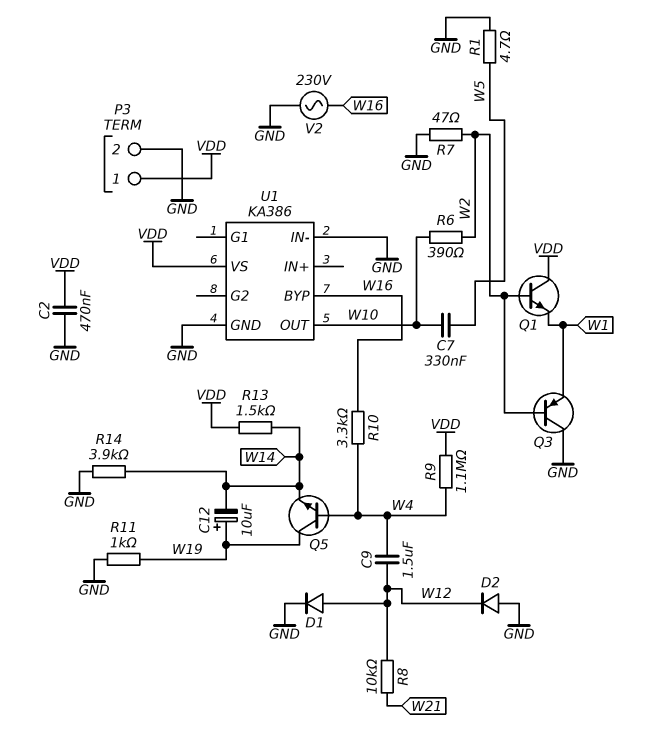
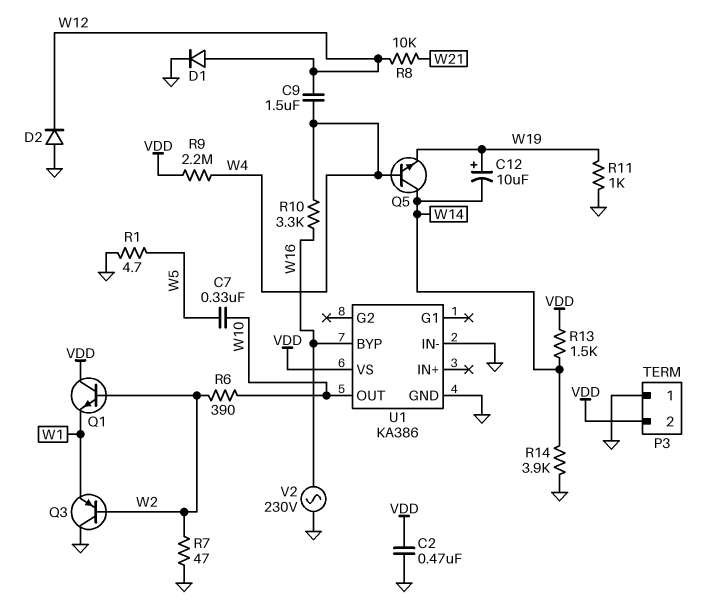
P3 pin 1: VDD -> GND
P3 pin 2: GND -> VDD
Q5: NPN (B W4, C W19, E W14) -> NPN (B W4, C W14, E W19)
R9: 1.1M (VDD, W4) -> 2.2M (VDD, W4)

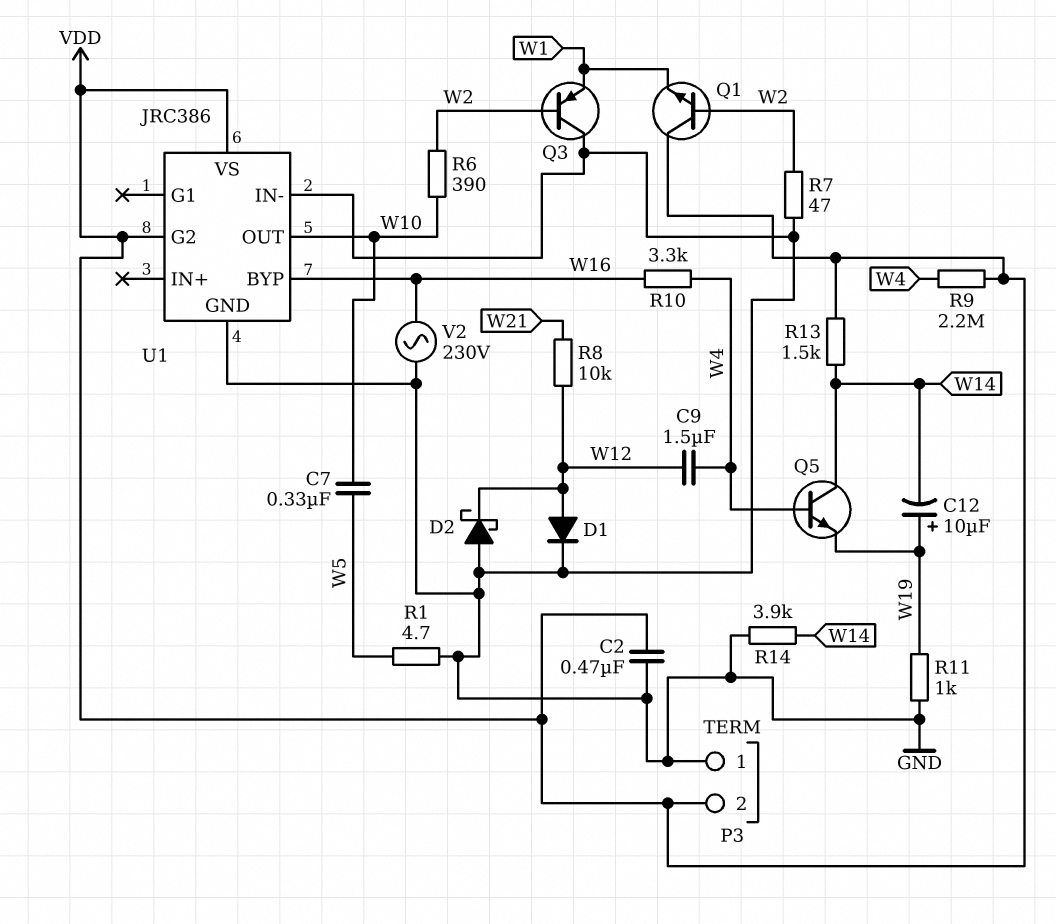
D2: diode (A GND, K W12) -> schottky (A GND, K W12)
U1: KA386 -> JRC386
U1 pin G2: none -> VDD

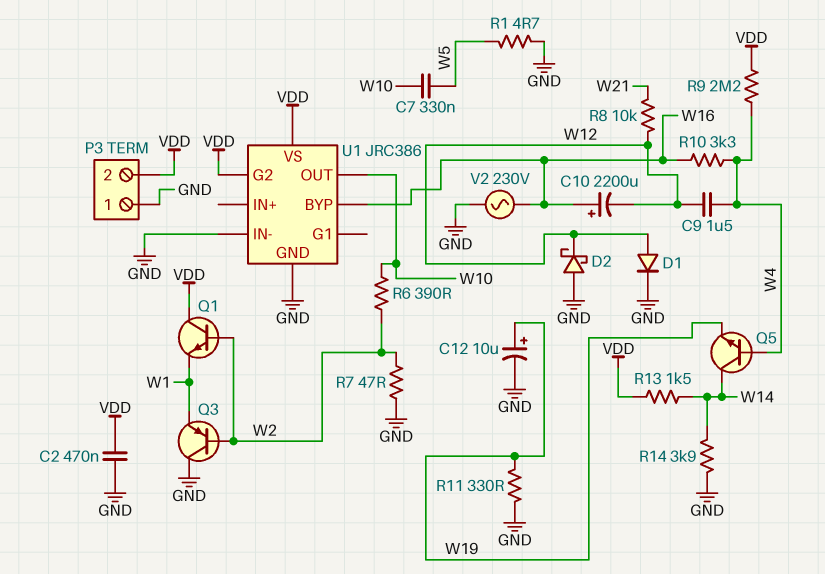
C10: none -> 2200uF (plus W16, minus W12)
C12: 10uF (plus W19, minus W14) -> 10uF (plus W19, minus GND)
R11: 1k (GND, W19) -> 330 (GND, W19)

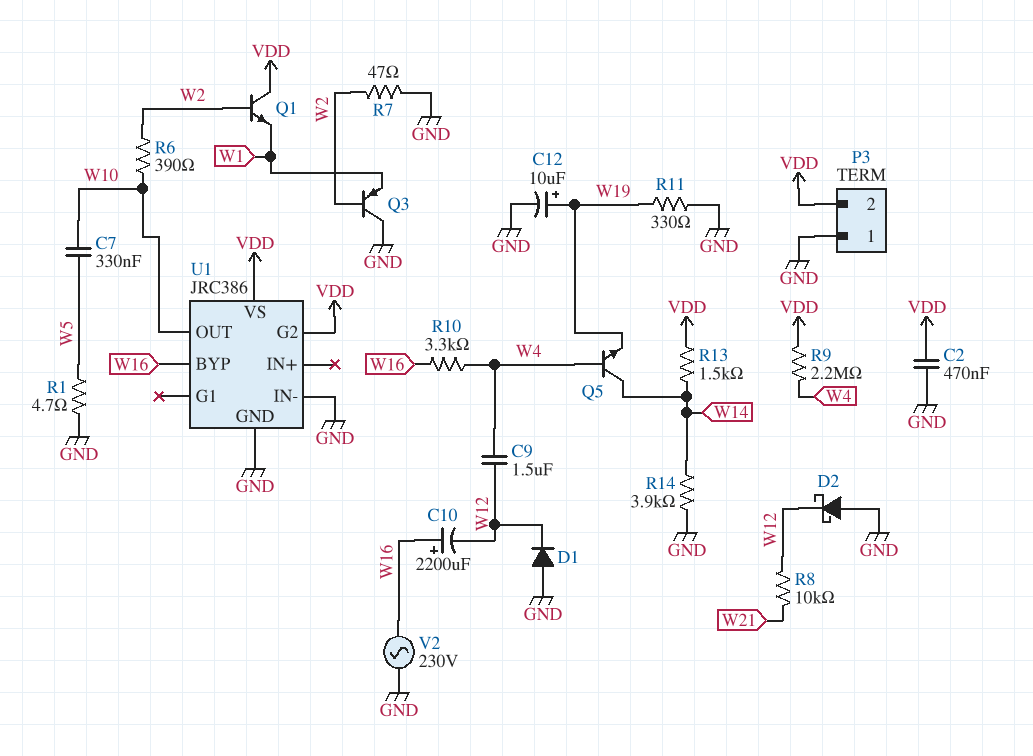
D1: diode (A W12, K GND) -> diode (A GND, K W12)

